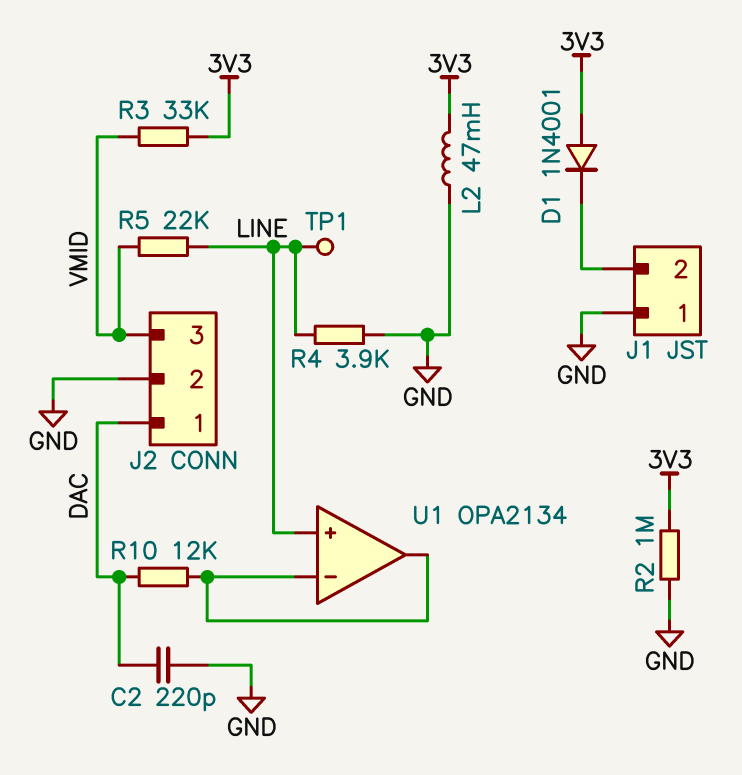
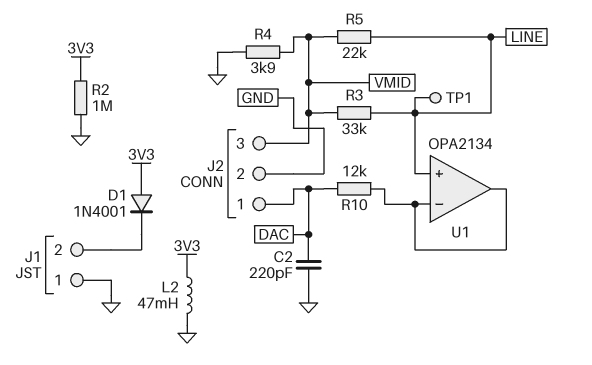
R3: 33k (3V3, VMID) -> 33k (LINE, VMID)
R4: 3.9k (GND, LINE) -> 3.9k (GND, VMID)

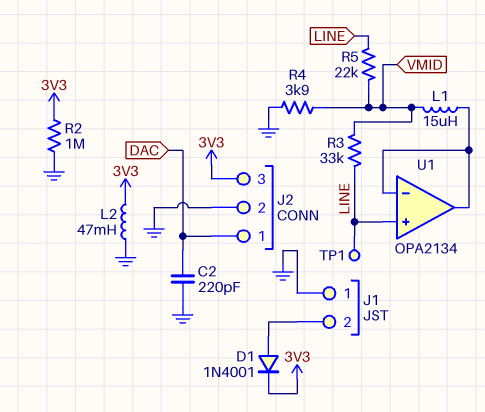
D1: diode 1N4001 (A 3V3, K J1/2) -> diode 1N4001 (A J1/2, K 3V3)
J2 pin 3: VMID -> 3V3
L1: none -> 15uH (U1/in-, VMID)
R10: 12k (DAC, U1/in-) -> none

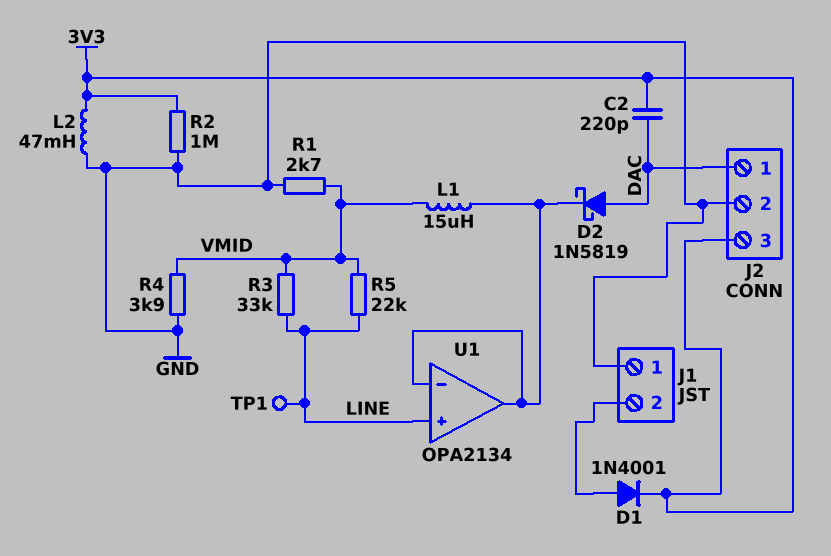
C2: 220pF (DAC, GND) -> 220pF (3V3, DAC)
D2: none -> schottky 1N5819 (A DAC, K U1/in-)
R1: none -> 2.7k (GND, VMID)

